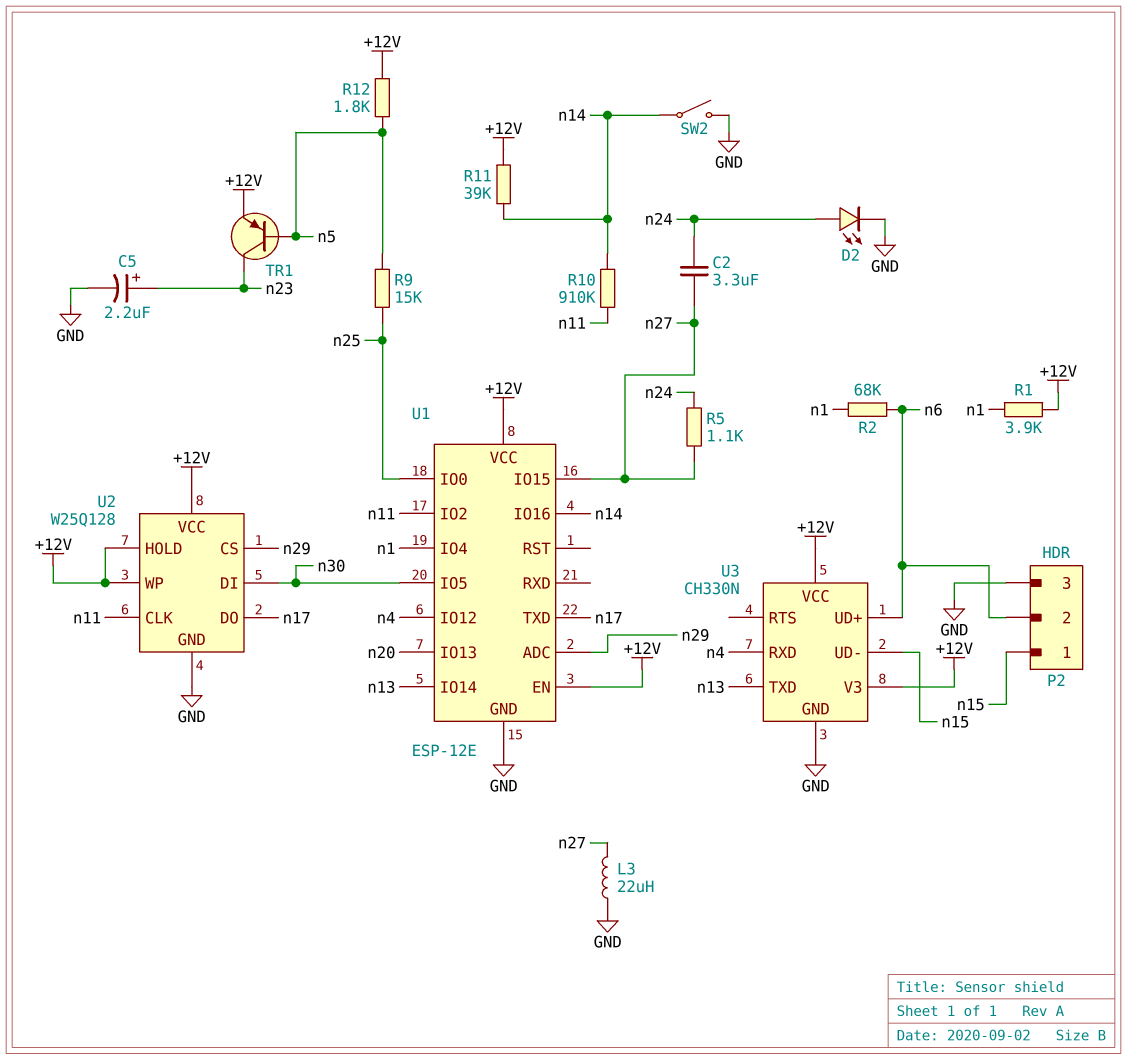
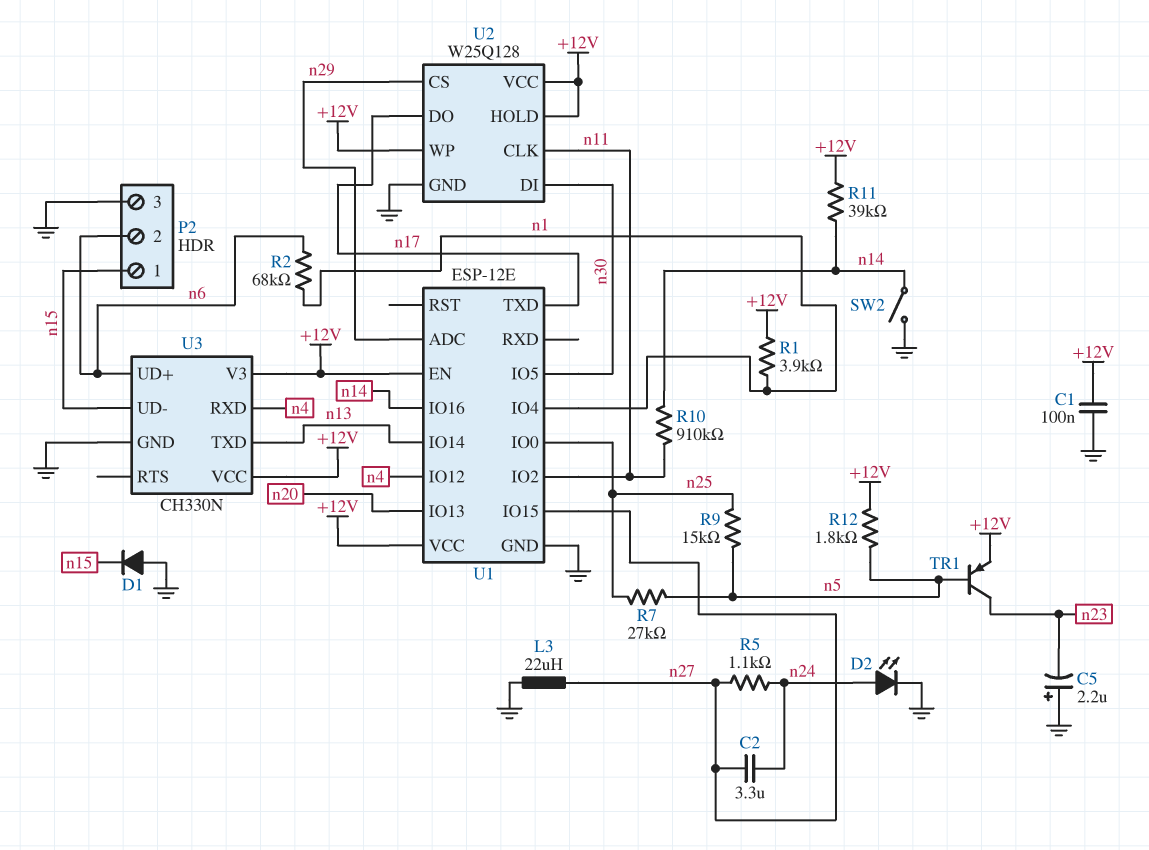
C1: none -> 100nF (+12V, GND)
C5: 2.2uF (plus n23, minus GND) -> 2.2uF (plus GND, minus n23)
D1: none -> diode (A GND, K n15)
R7: none -> 27k (n5, n25)

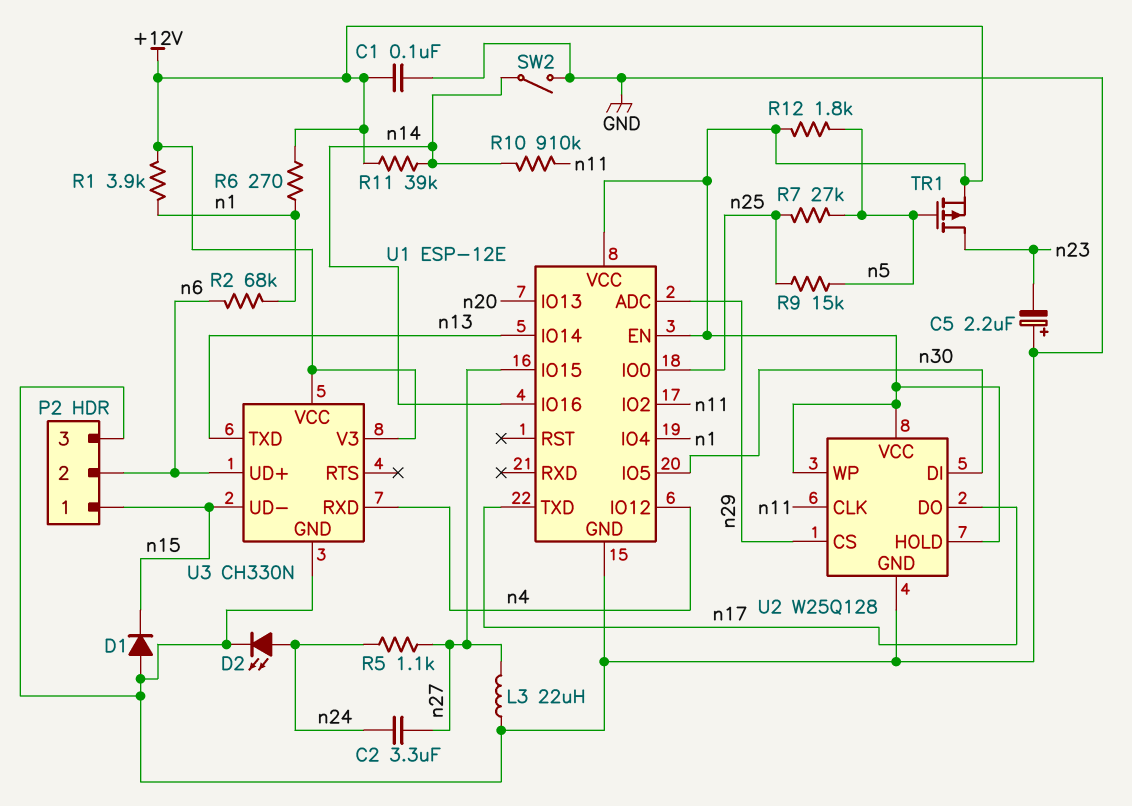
R6: none -> 270 (+12V, n1)
TR1: PNP (B n5, C n23, E +12V) -> PMOS (G n5, D n23, S +12V)

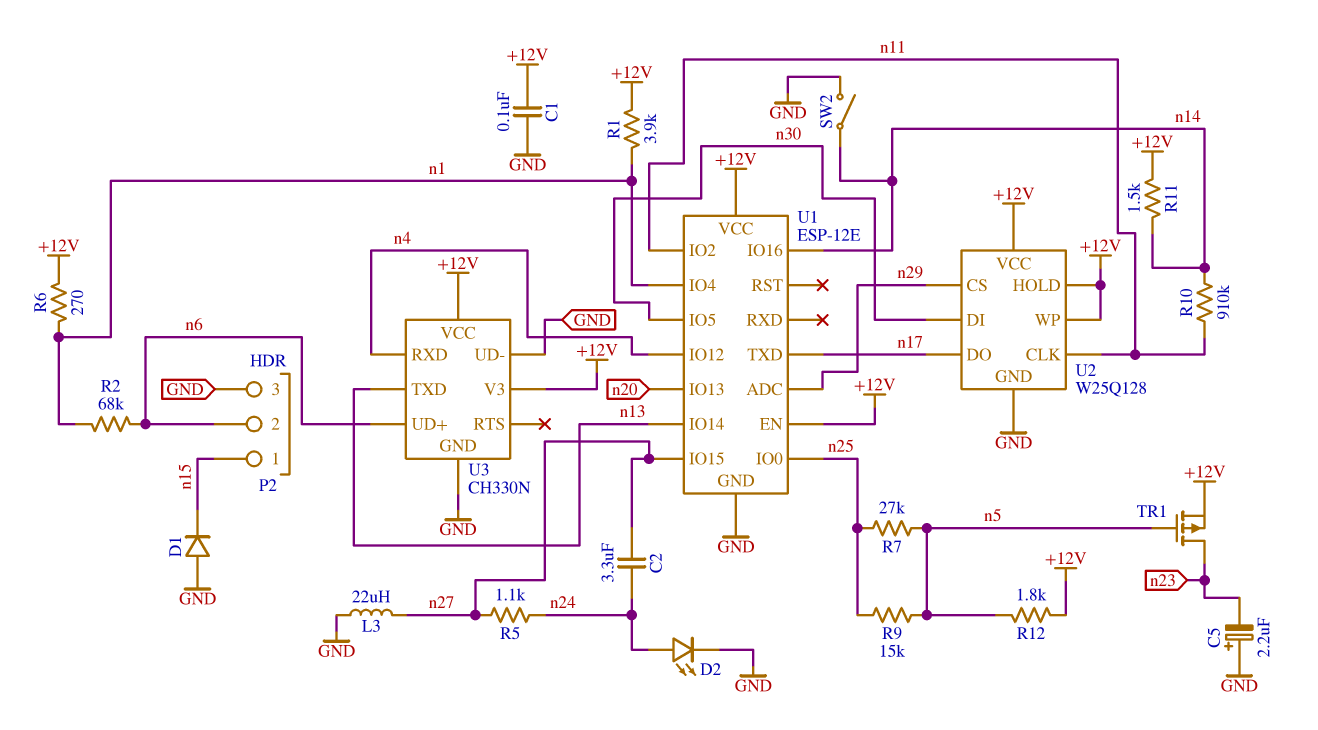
R11: 39k (+12V, n14) -> 1.5k (+12V, n14)
U3 pin UD-: n15 -> GND

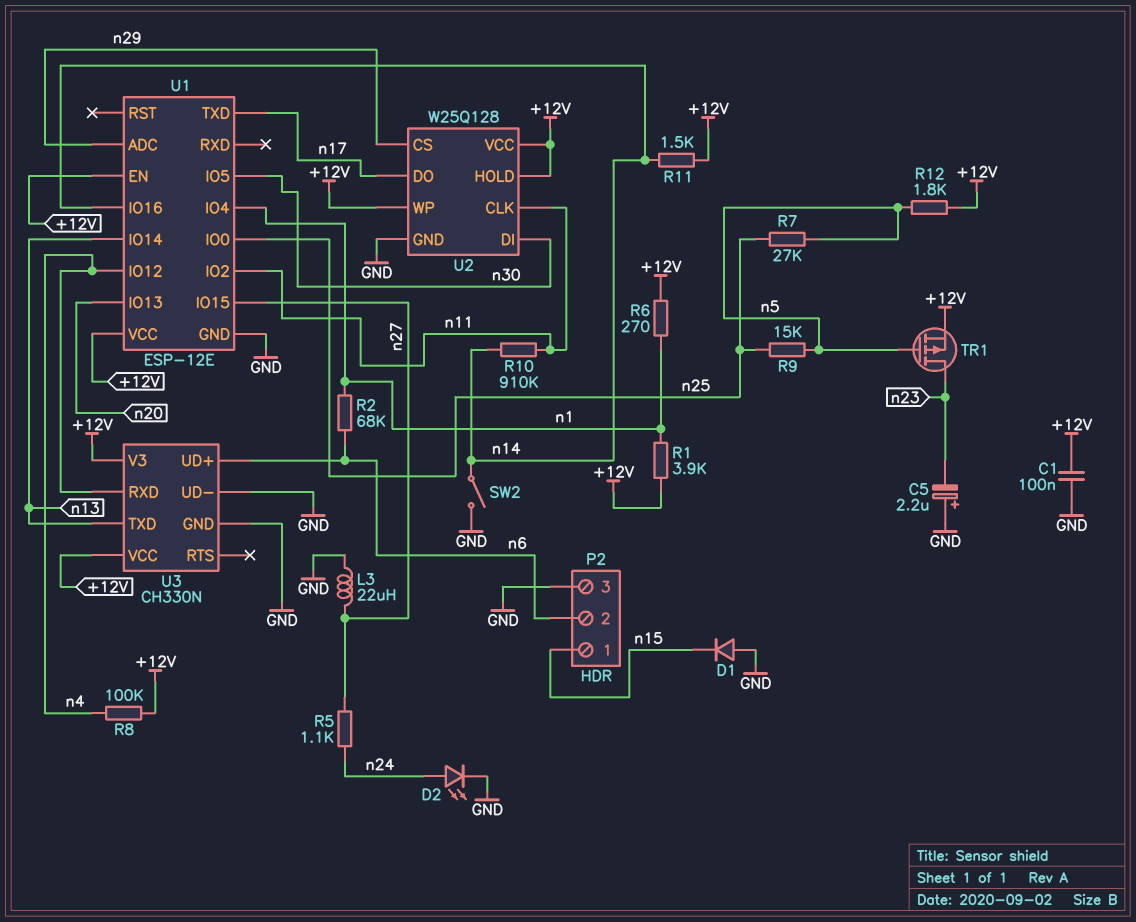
C2: 3.3uF (n24, n27) -> none
R8: none -> 100k (+12V, n4)

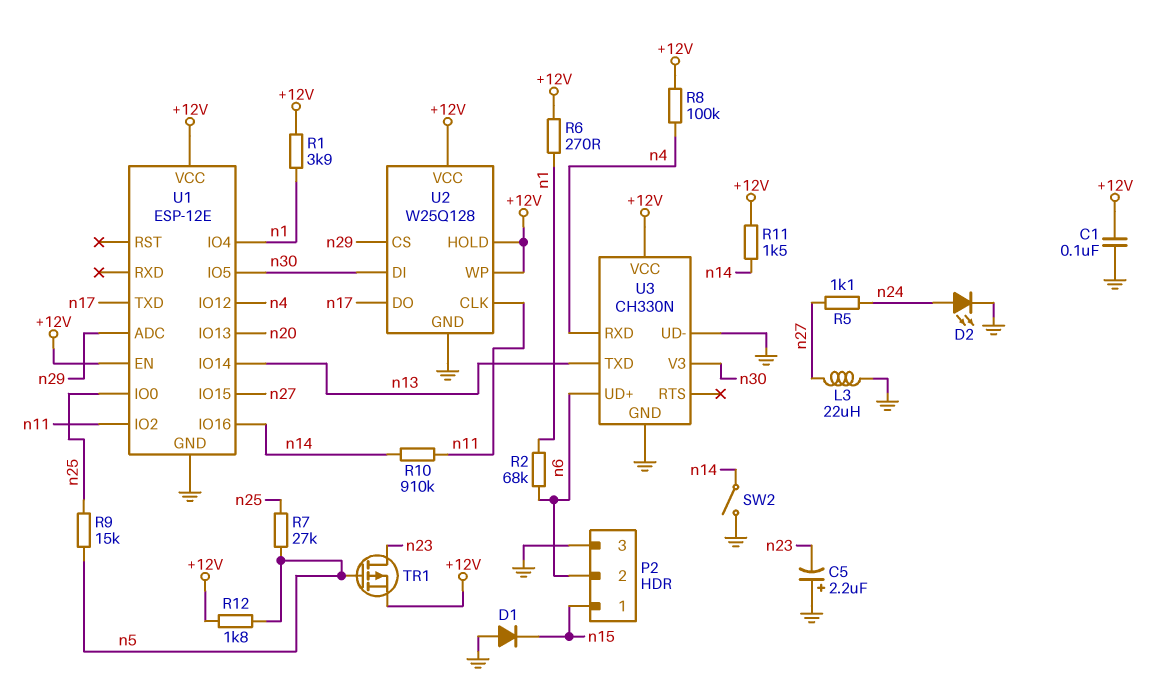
U3 pin V3: +12V -> n30

